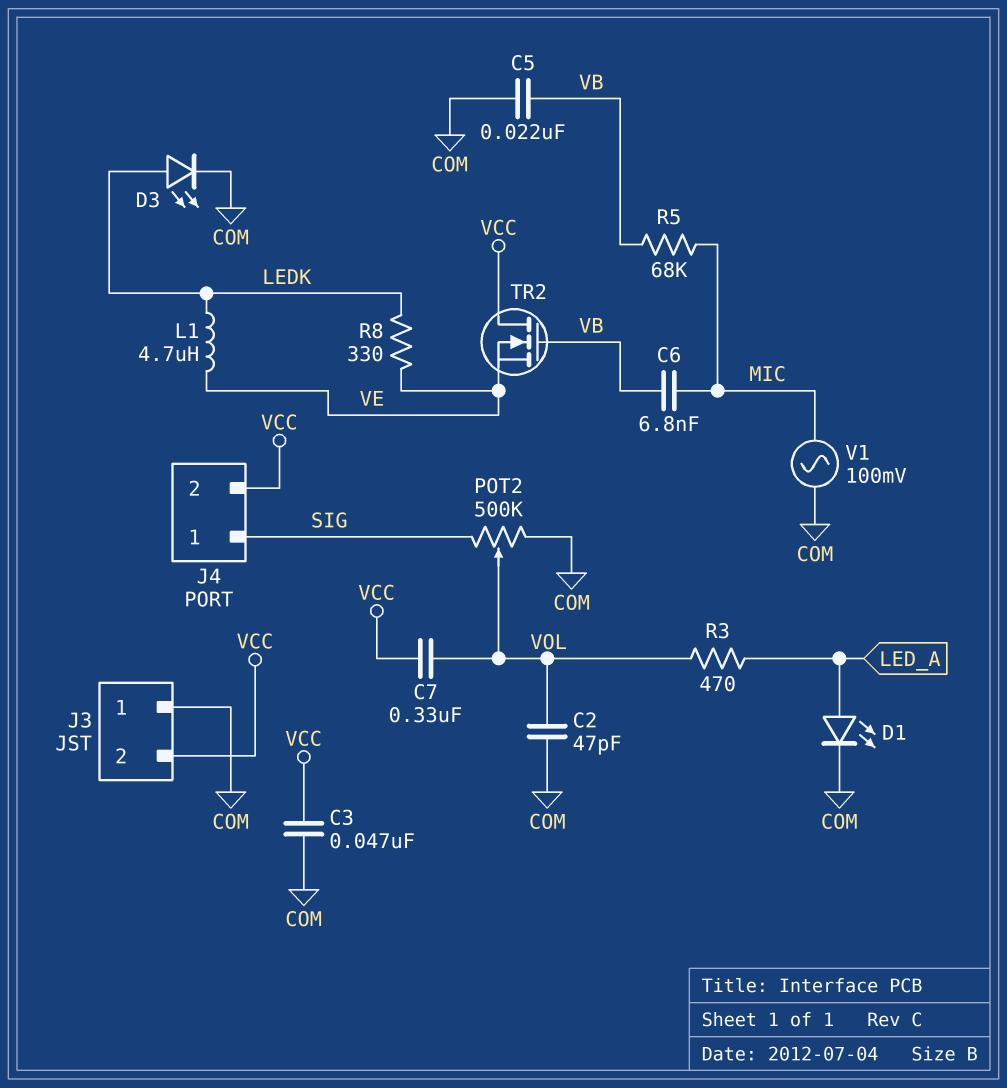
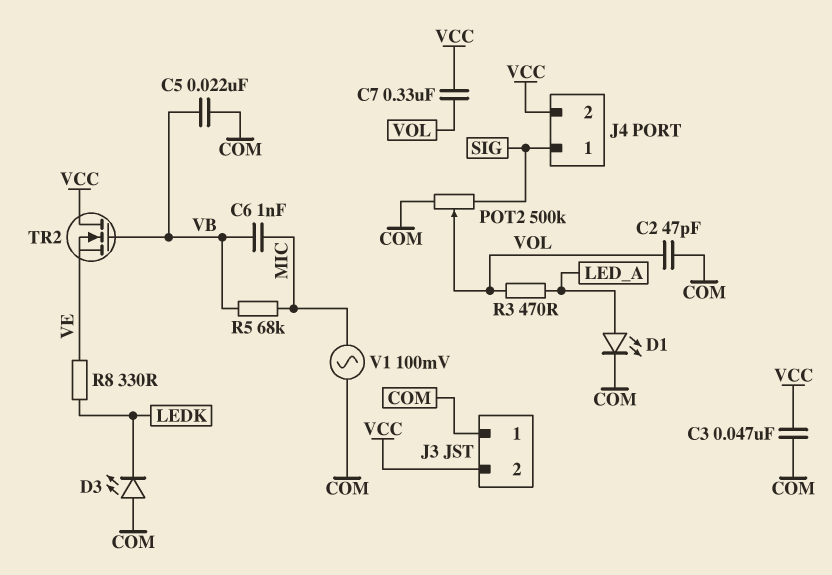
C6: 6.8nF (MIC, VB) -> 1nF (MIC, VB)
D3: LED (A LEDK, K COM) -> LED (A COM, K LEDK)
L1: 4.7uH (LEDK, VE) -> none

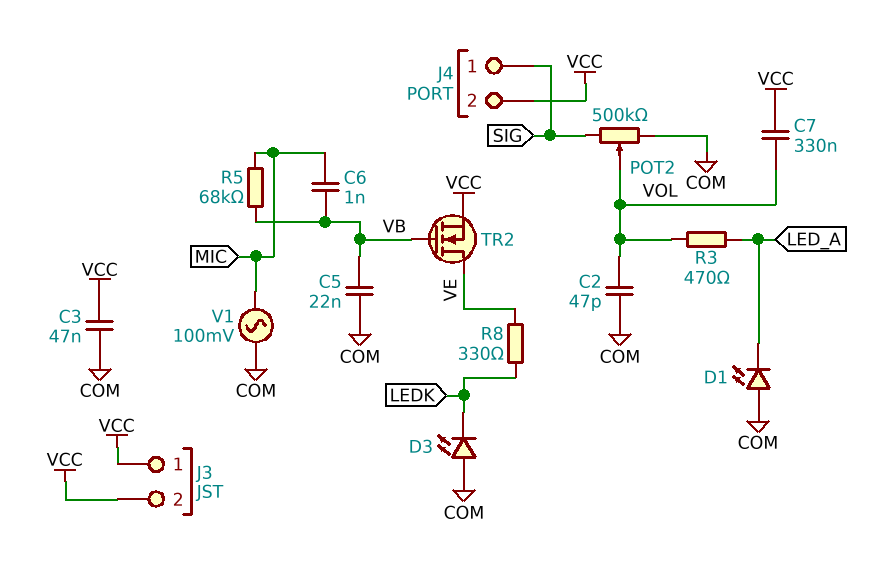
D1: LED (A LED_A, K COM) -> LED (A COM, K LED_A)
J3 pin 1: COM -> VCC
TR2: NMOS (G VB, D VCC, S VE) -> NMOS (G VB, D VE, S VCC)

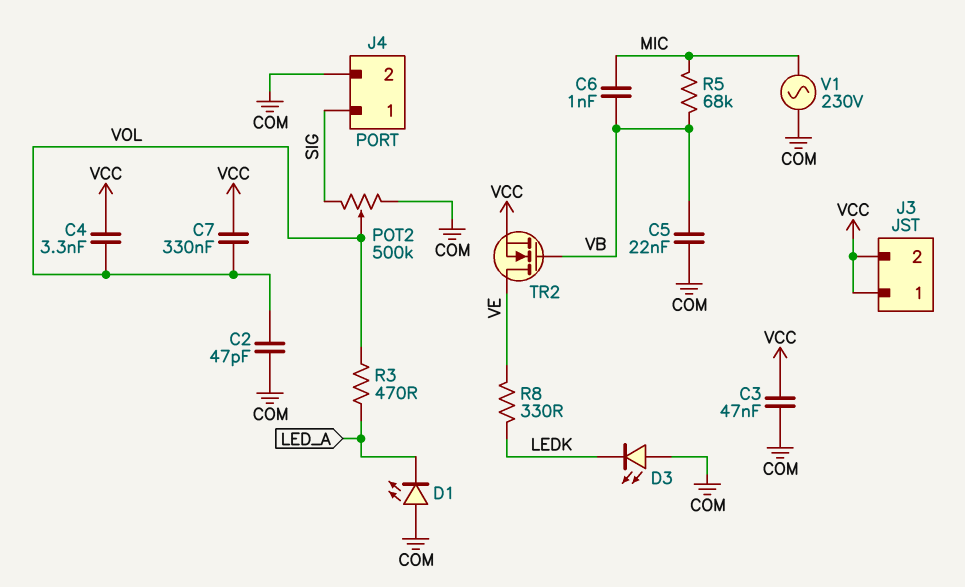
C4: none -> 3.3nF (VCC, VOL)
J4 pin 2: VCC -> COM
V1: AC 100mV (COM, MIC) -> AC 230V (COM, MIC)

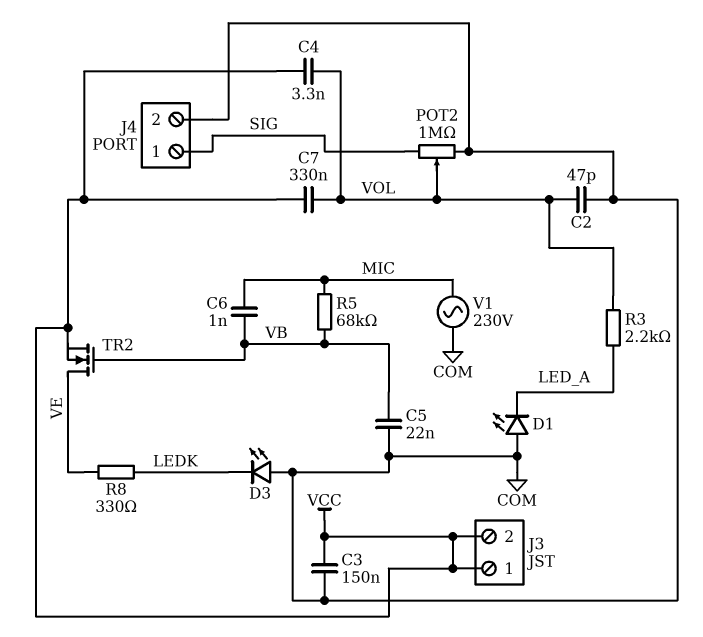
C3: 47nF (COM, VCC) -> 150nF (COM, VCC)
POT2: 500k (COM, SIG, wiper VOL) -> 1M (COM, SIG, wiper VOL)
R3: 470 (LED_A, VOL) -> 2.2k (LED_A, VOL)

